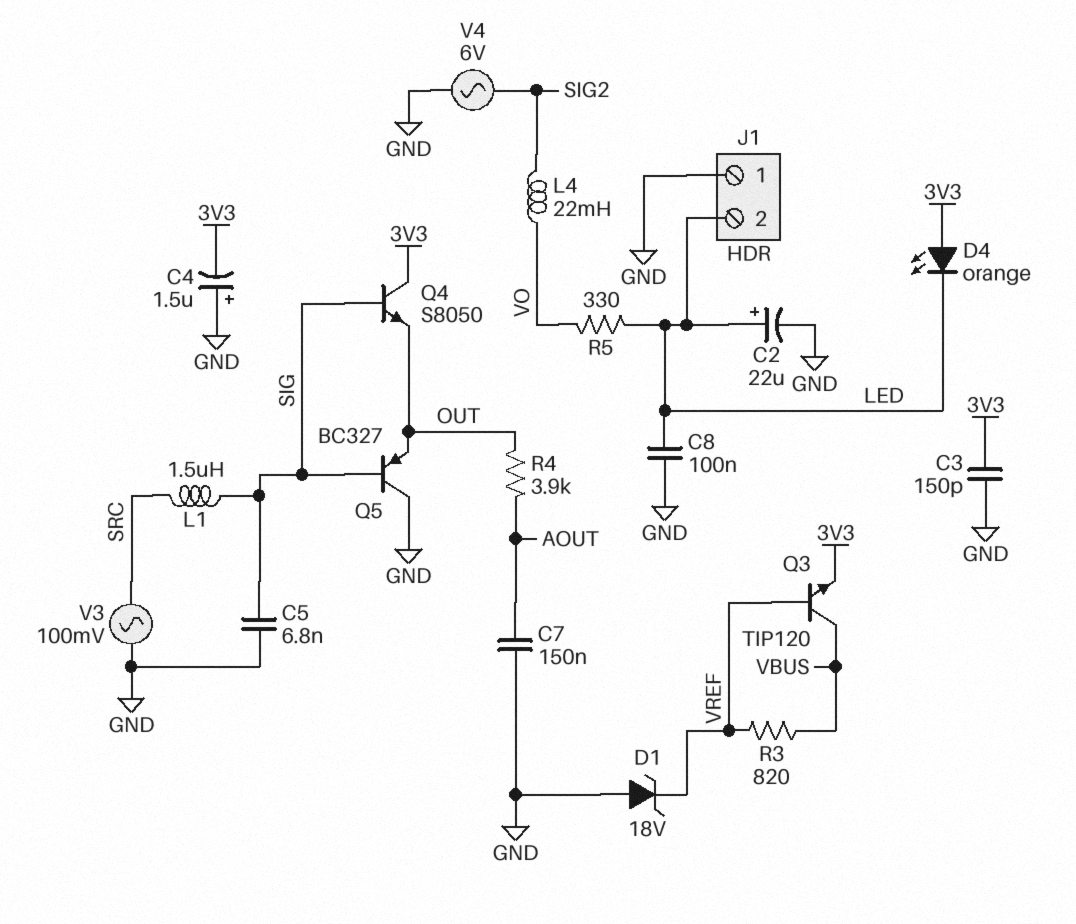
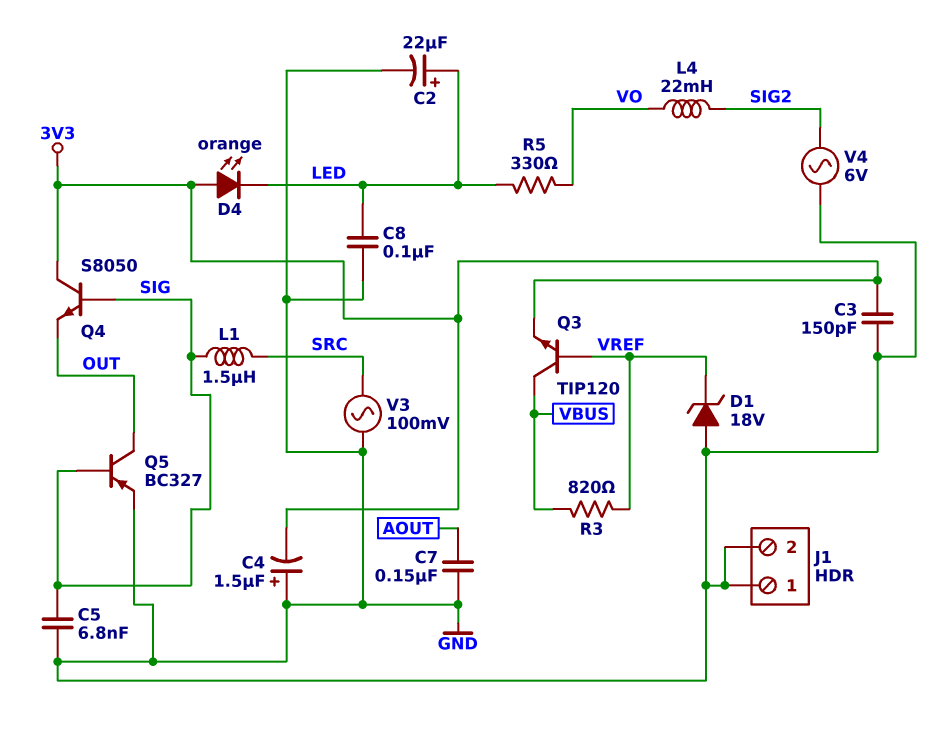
J1 pin 2: LED -> GND
Q5: PNP BC327 (B SIG, C GND, E OUT) -> PNP BC327 (B SIG, C OUT, E GND)
R4: 3.9k (AOUT, OUT) -> none

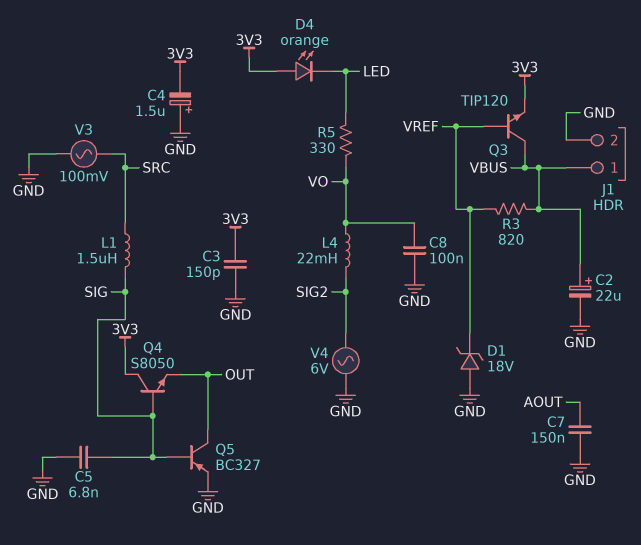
C2: 22uF (plus LED, minus GND) -> 22uF (plus VBUS, minus GND)
C8: 100nF (GND, LED) -> 100nF (GND, VO)
J1 pin 1: GND -> VBUS

